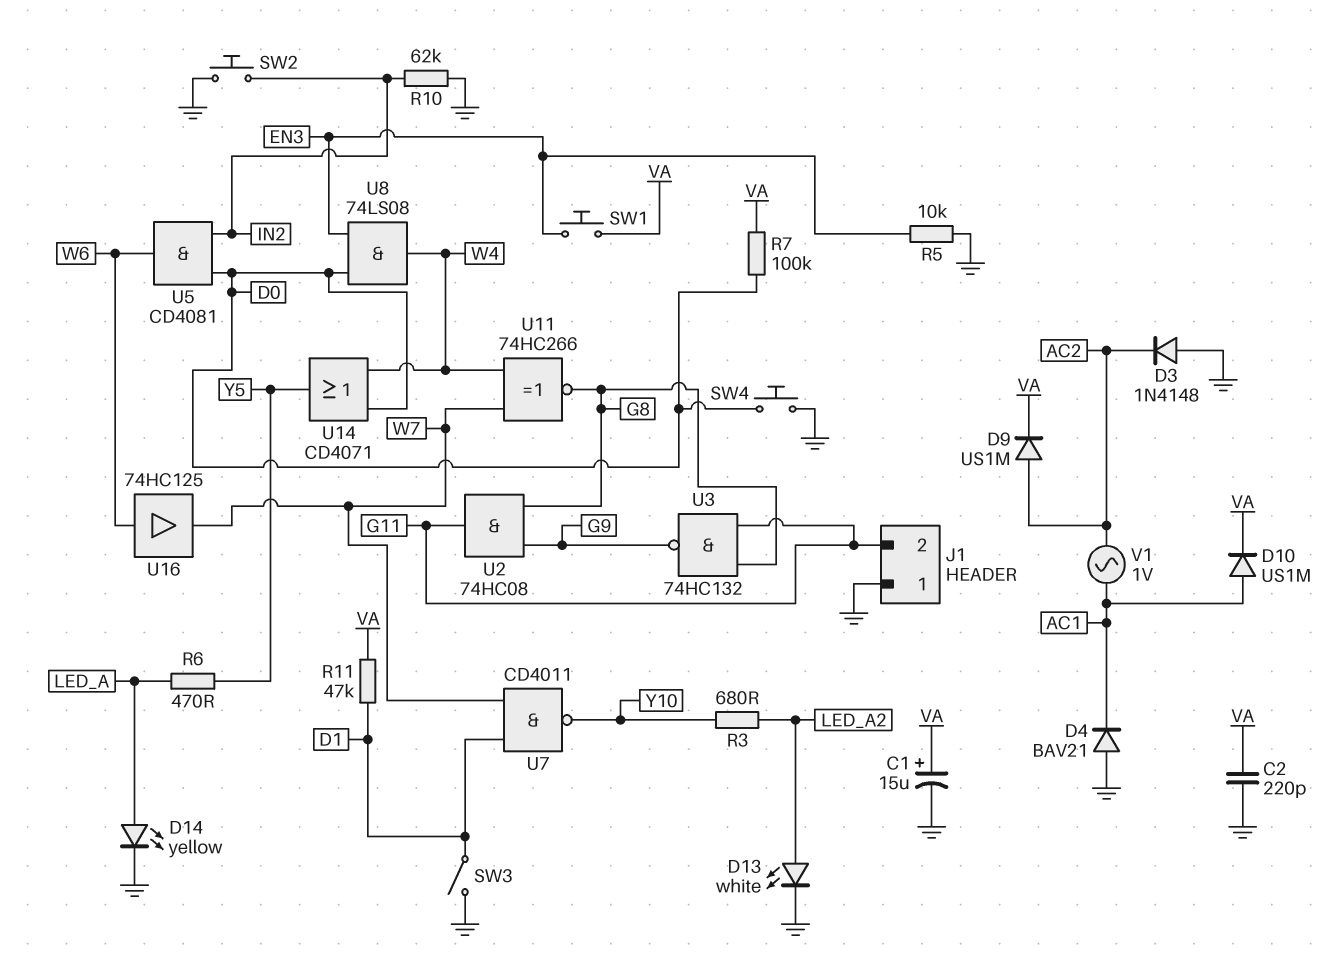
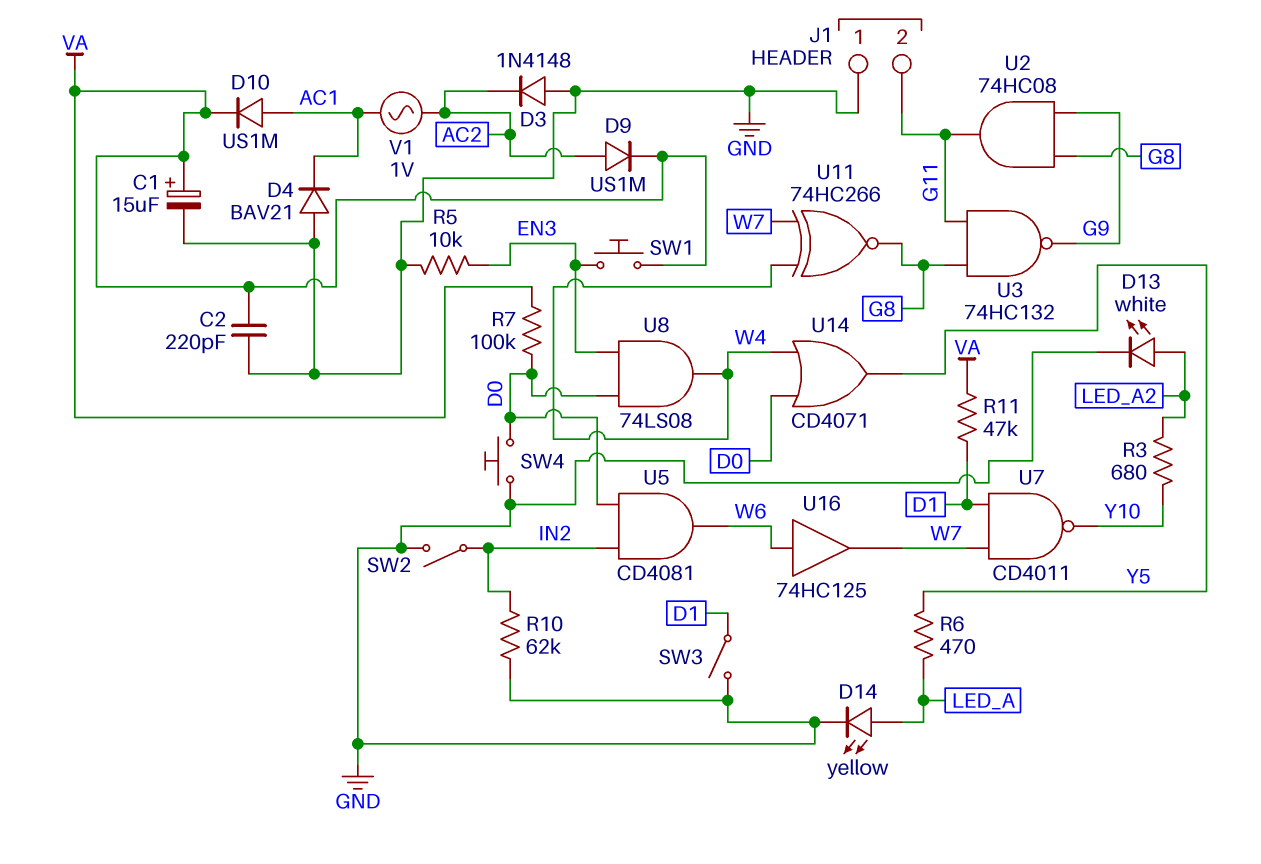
SW2: button (GND, IN2) -> switch (GND, IN2)

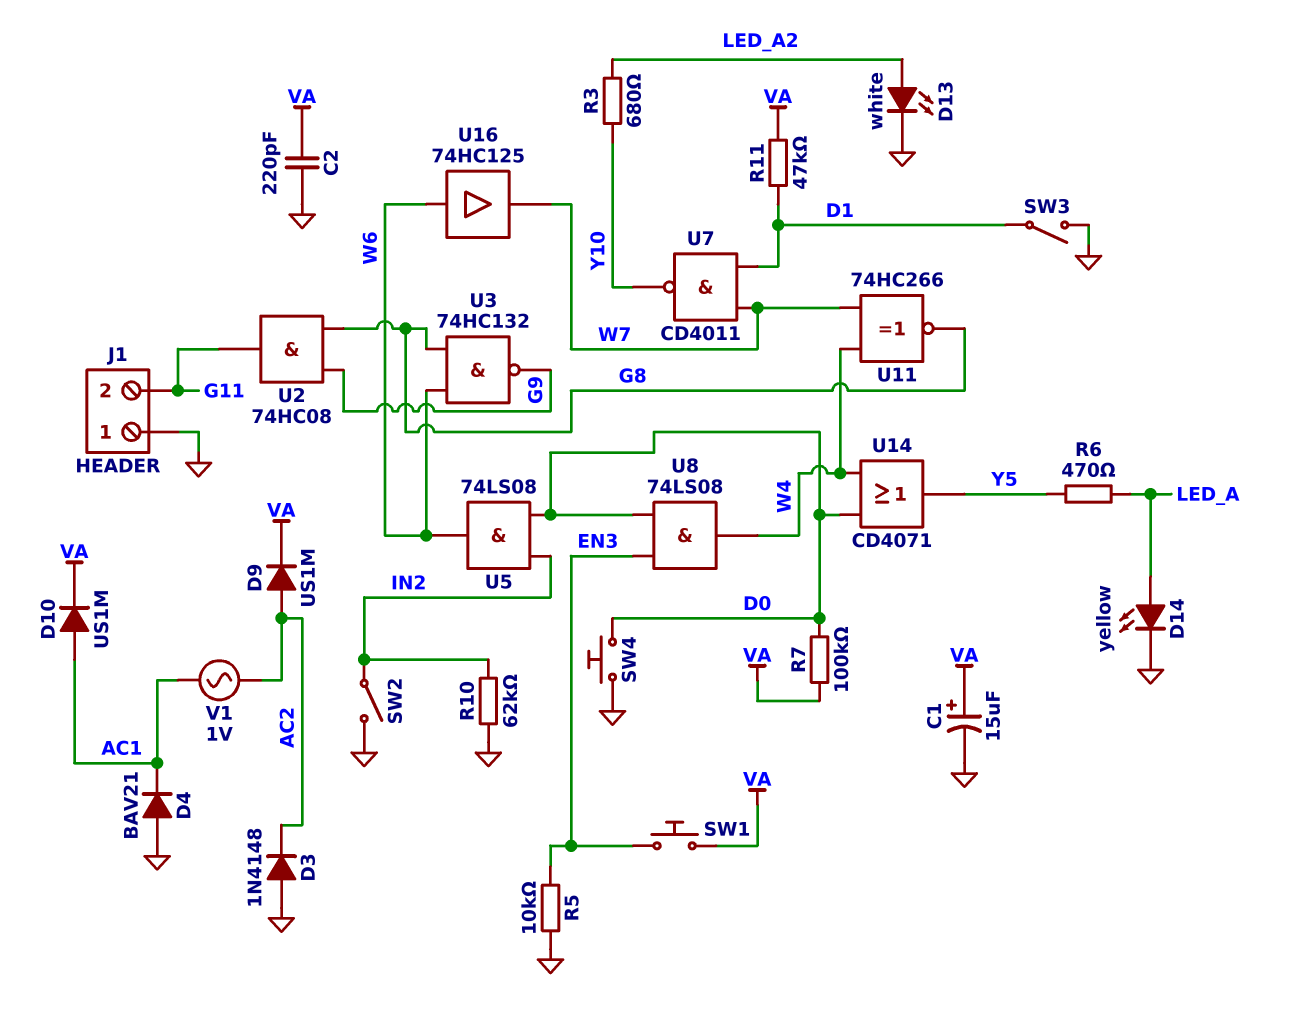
U3: NAND 74HC132 (in G8, in G11, out G9) -> NAND 74HC132 (in G8, in W6, out G9)
U5: AND CD4081 (in D0, in IN2, out W6) -> AND 74LS08 (in D0, in IN2, out W6)

